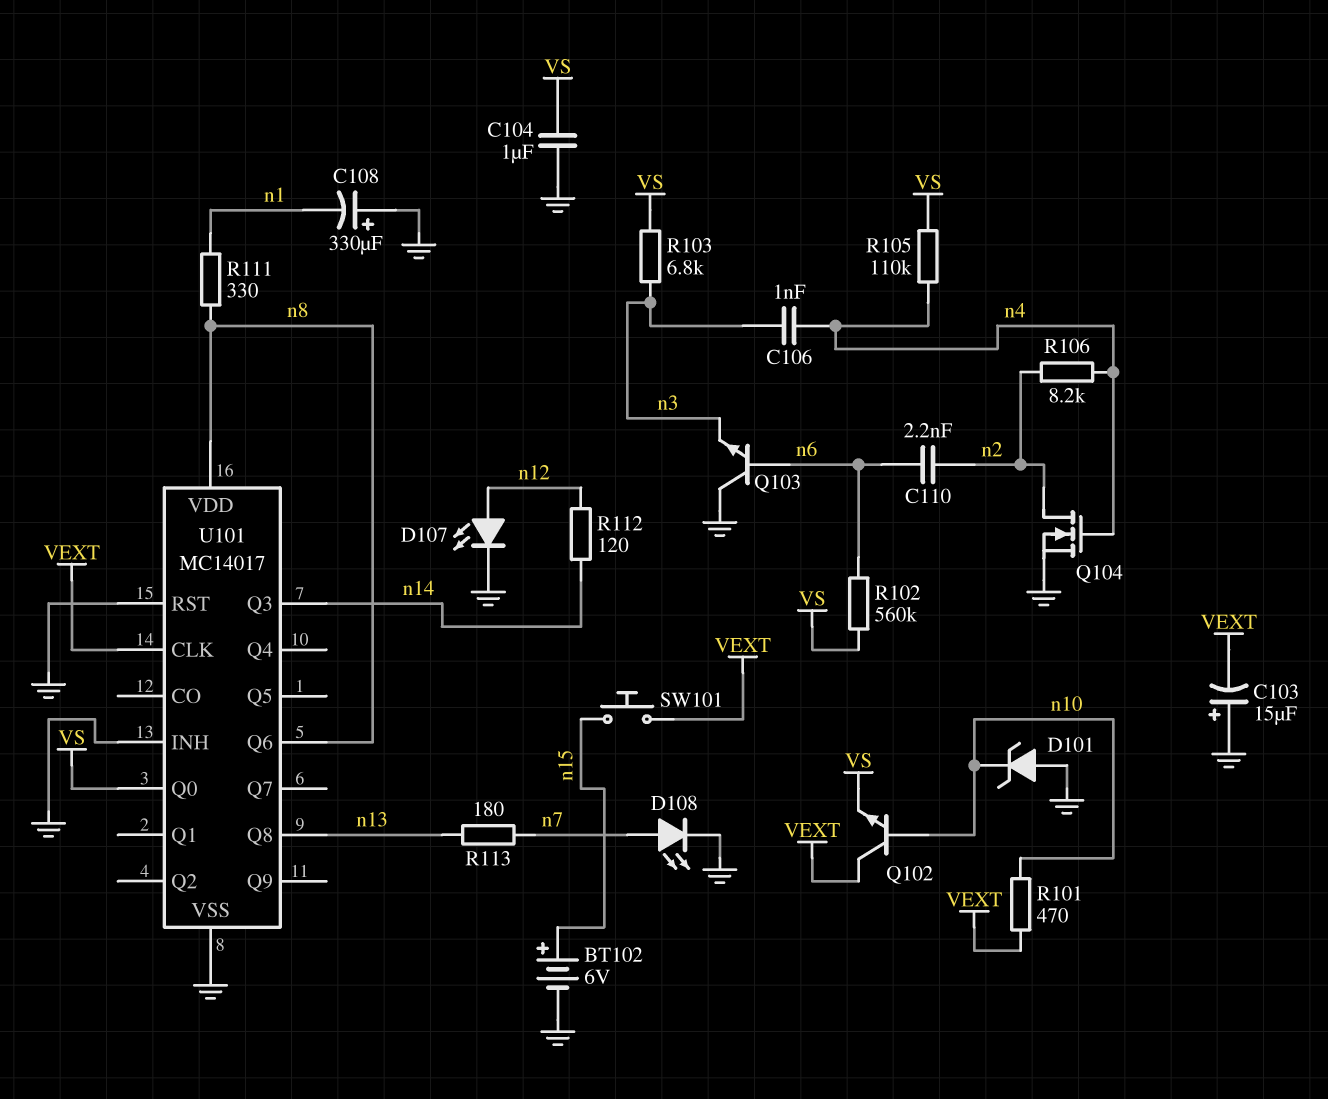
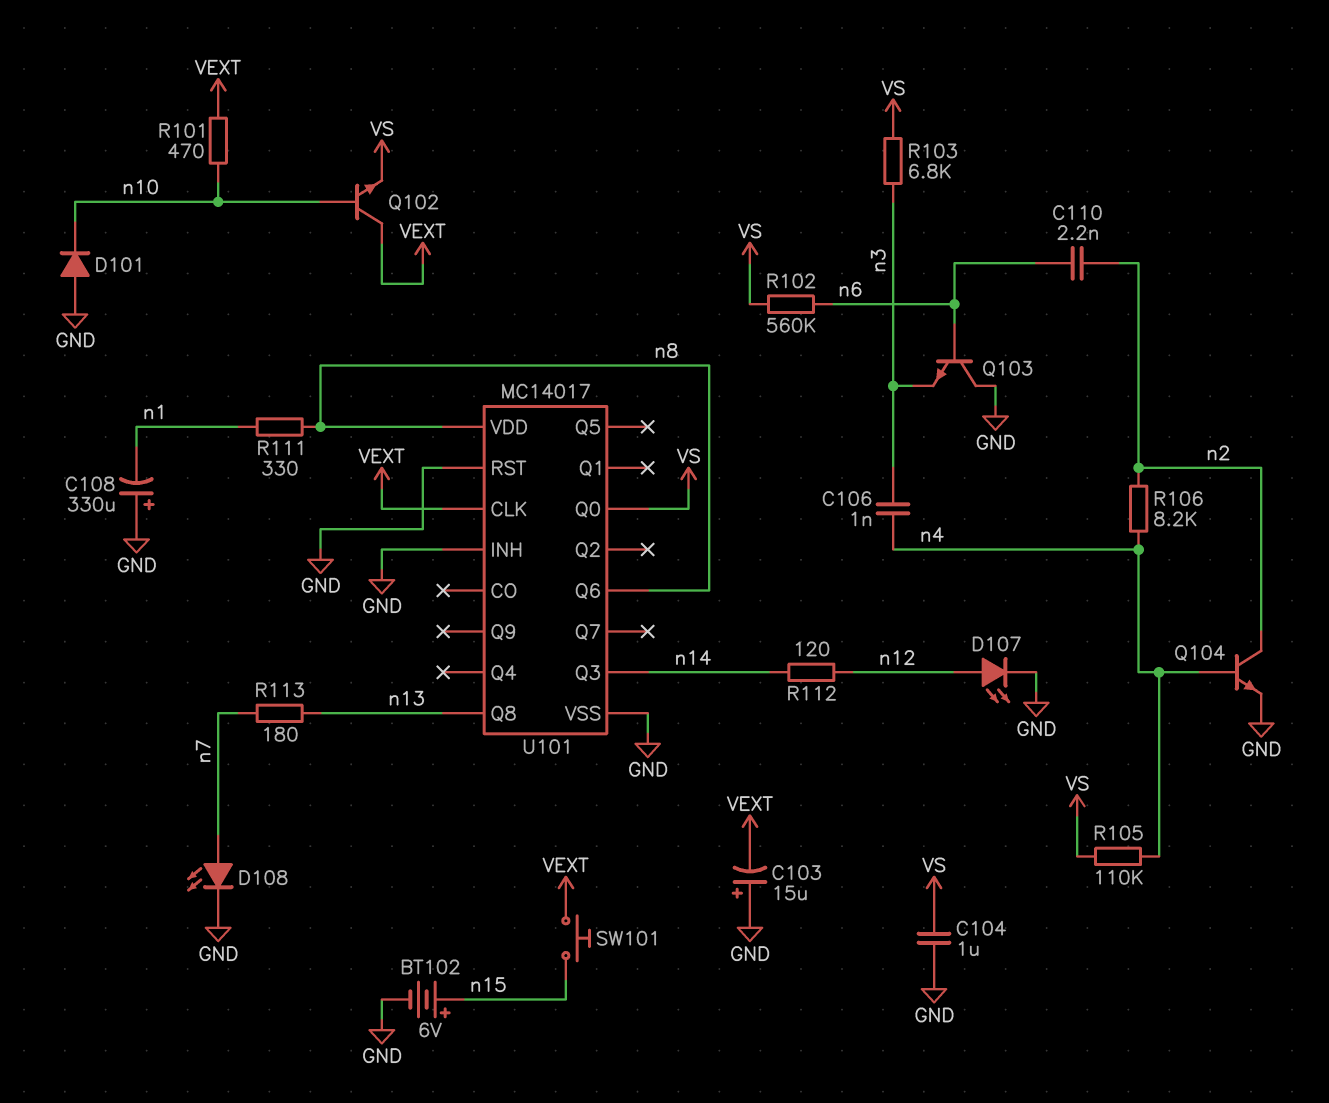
D101: zener (A GND, K n10) -> diode (A GND, K n10)
Q104: NMOS (G n4, D n2, S GND) -> NPN (B n4, C n2, E GND)

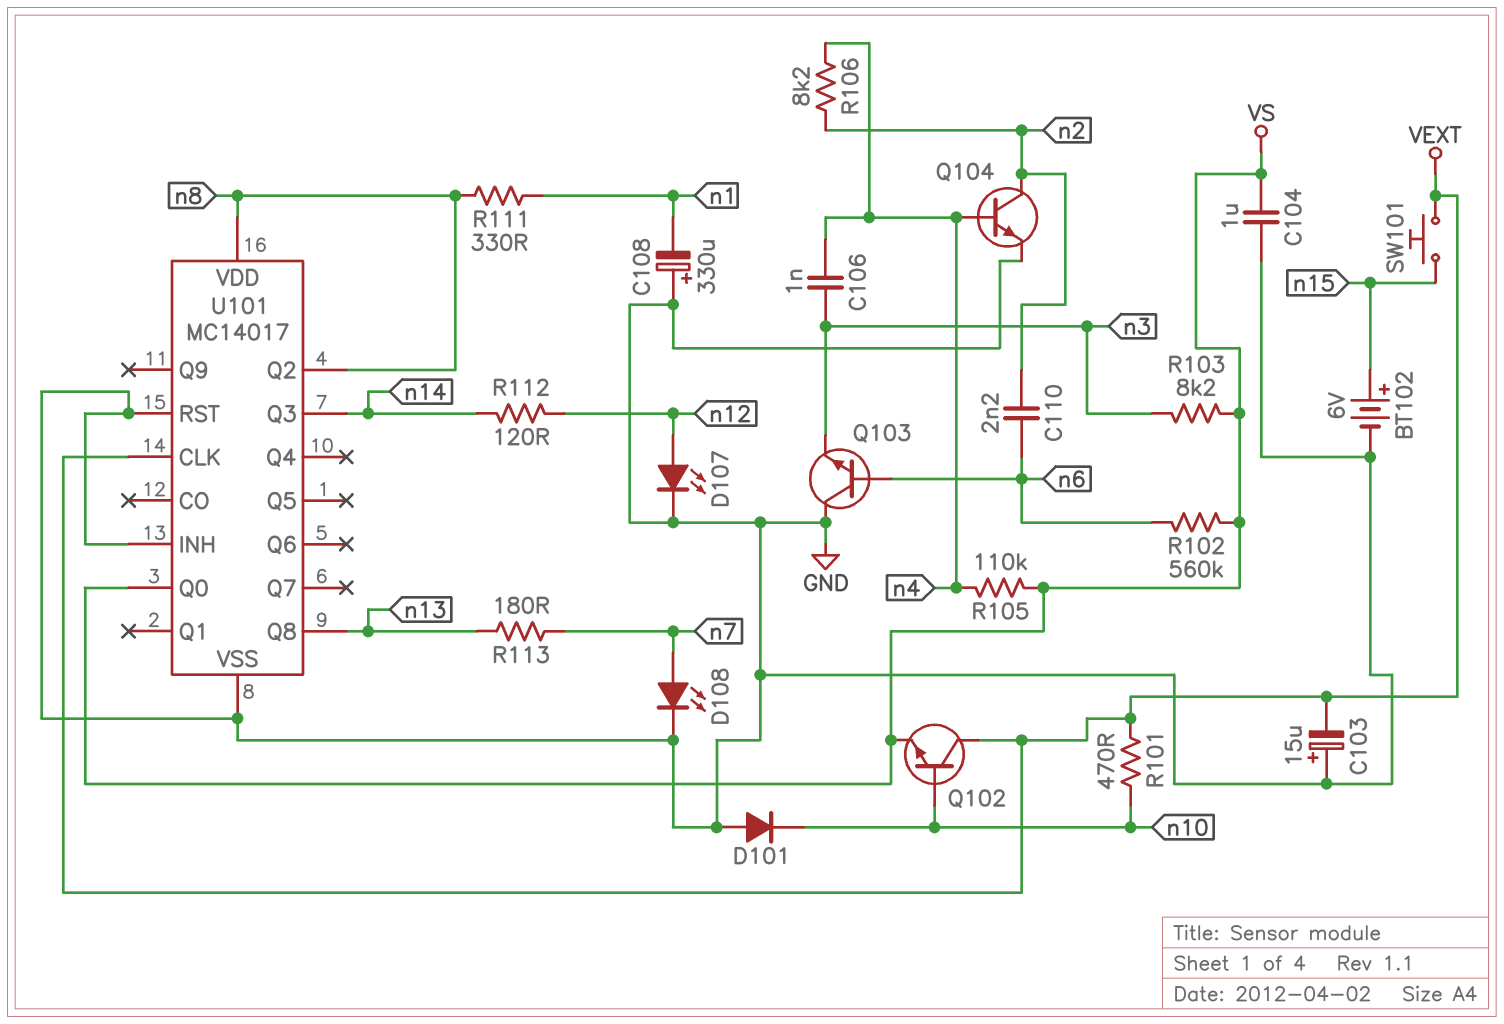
R103: 6.8k (VS, n3) -> 8.2k (VS, n3)
U101 pin Q2: none -> n8
U101 pin Q6: n8 -> none

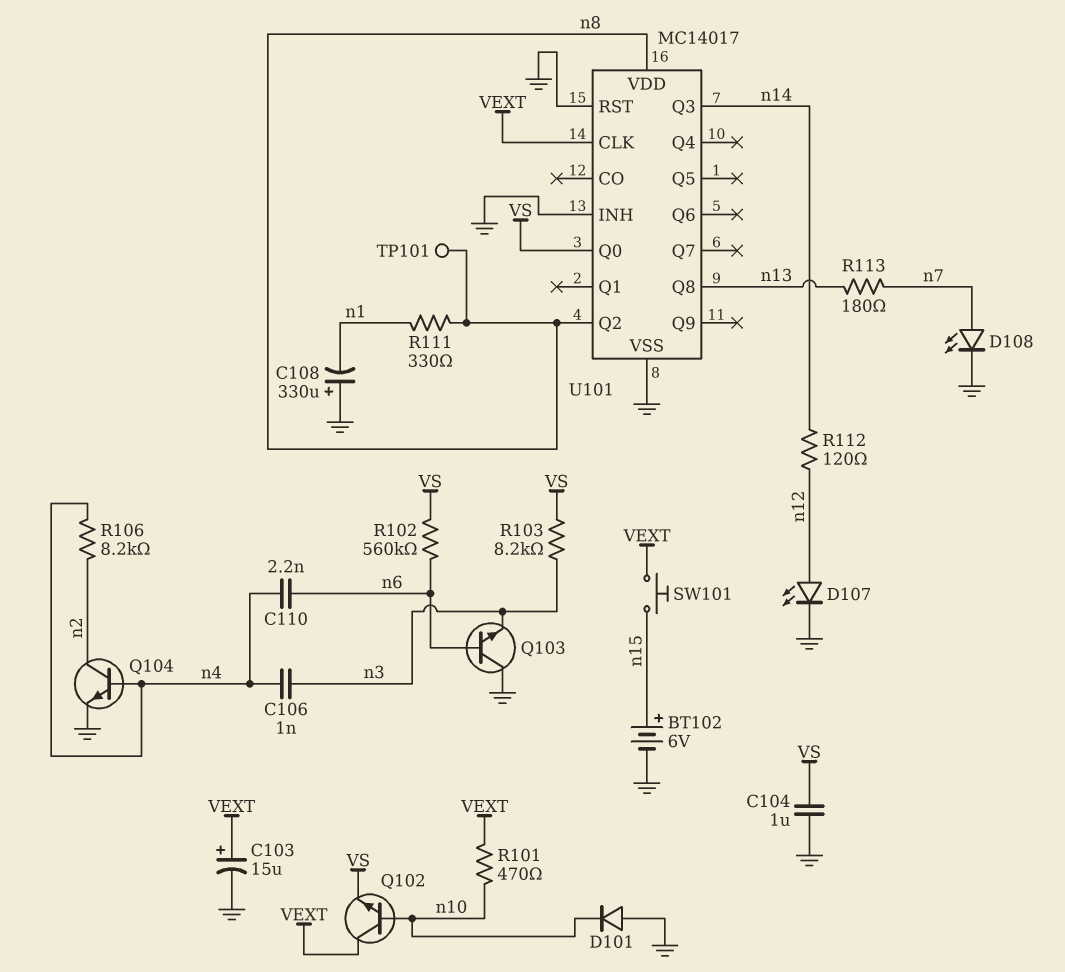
C103: 15uF (plus GND, minus VEXT) -> 15uF (plus VEXT, minus GND)
C110: 2.2nF (n2, n6) -> 2.2nF (n4, n6)
R105: 110k (VS, n4) -> none
TP101: none -> test point (n8)

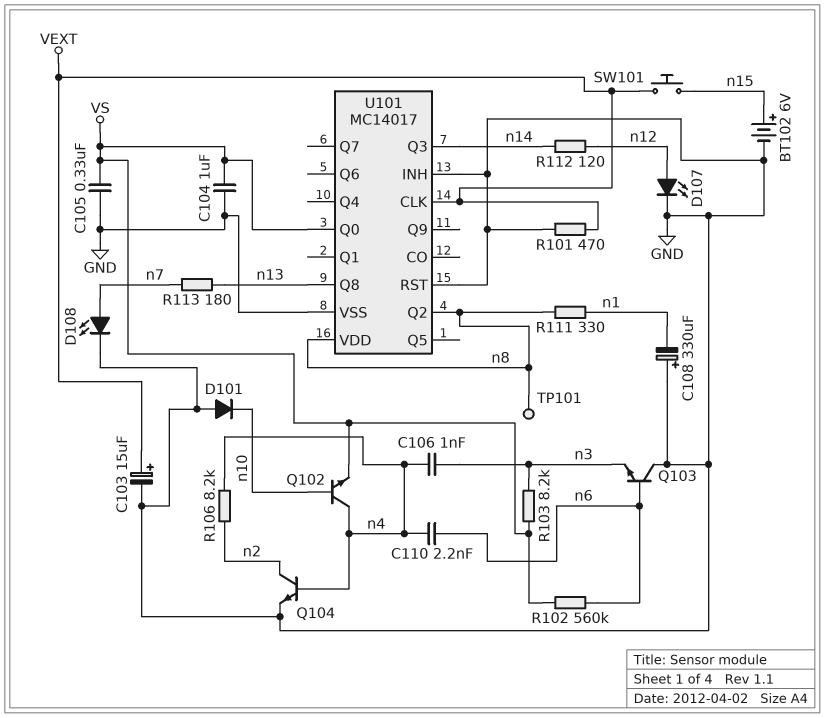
C105: none -> 330nF (GND, VS)
Q102: NPN (B n10, C VEXT, E VS) -> NPN (B n10, C n4, E VS)
R101: 470 (VEXT, n10) -> 470 (GND, VEXT)

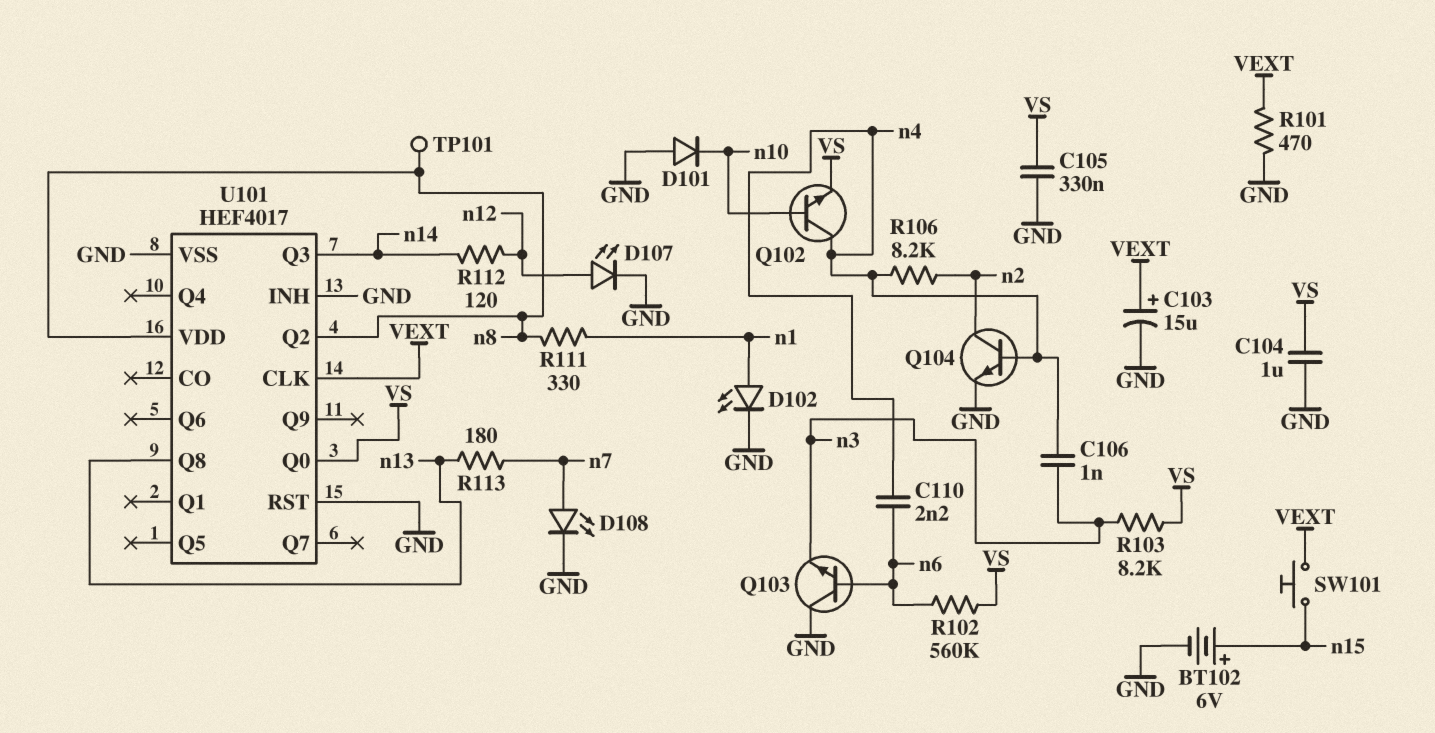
C108: 330uF (plus GND, minus n1) -> none
D102: none -> LED (A n1, K GND)
U101: MC14017 -> HEF4017

